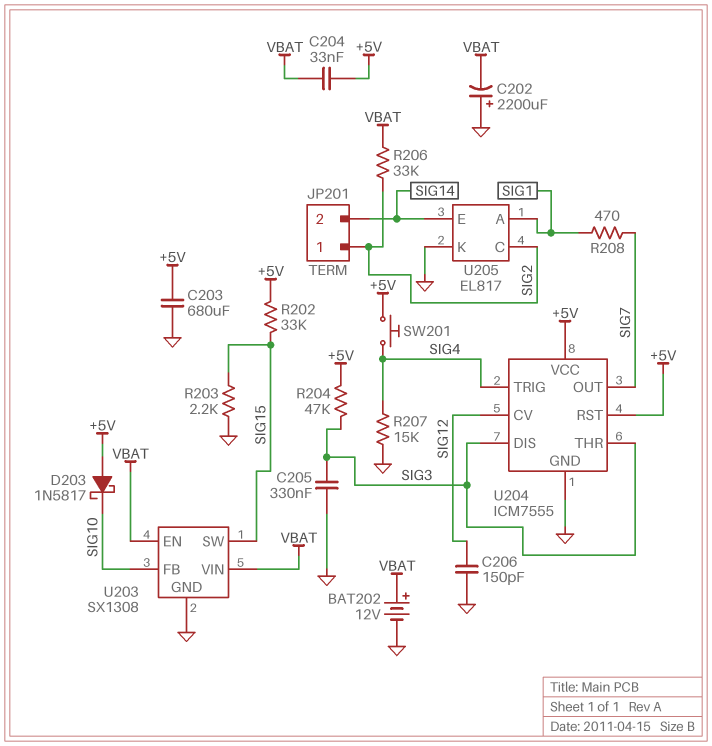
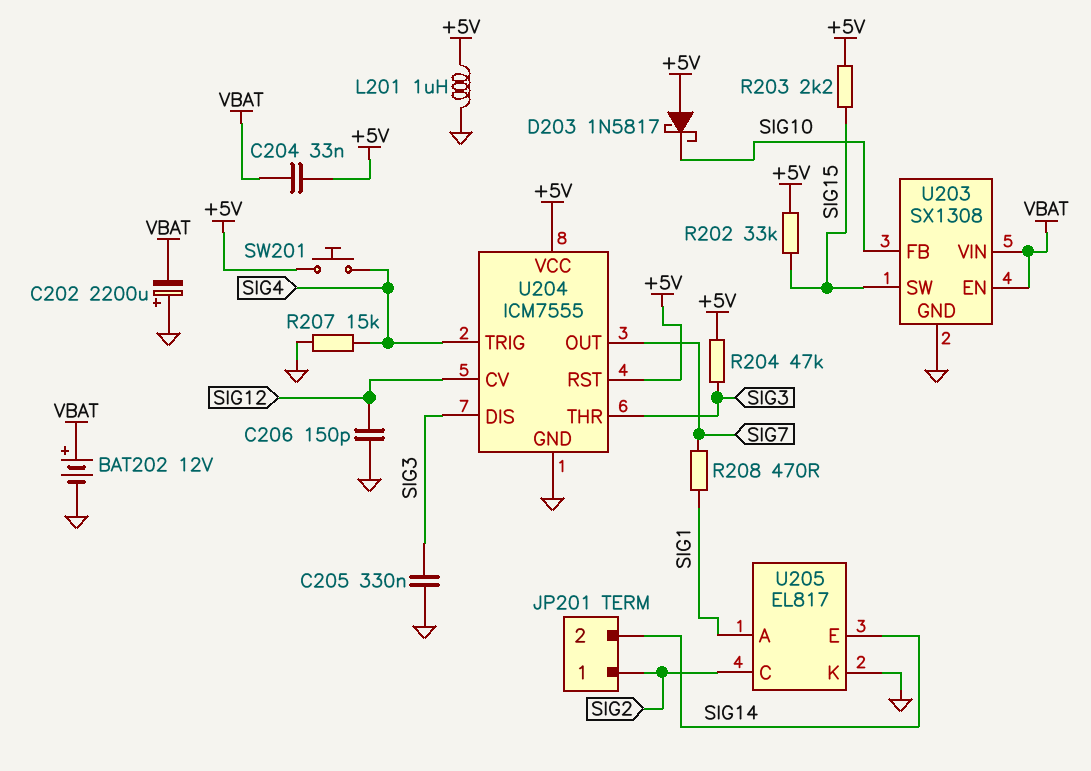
C203: 680uF (+5V, GND) -> none
L201: none -> 1uH (+5V, GND)
R203: 2.2k (GND, SIG15) -> 2.2k (+5V, SIG15)
R206: 33k (SIG2, VBAT) -> none

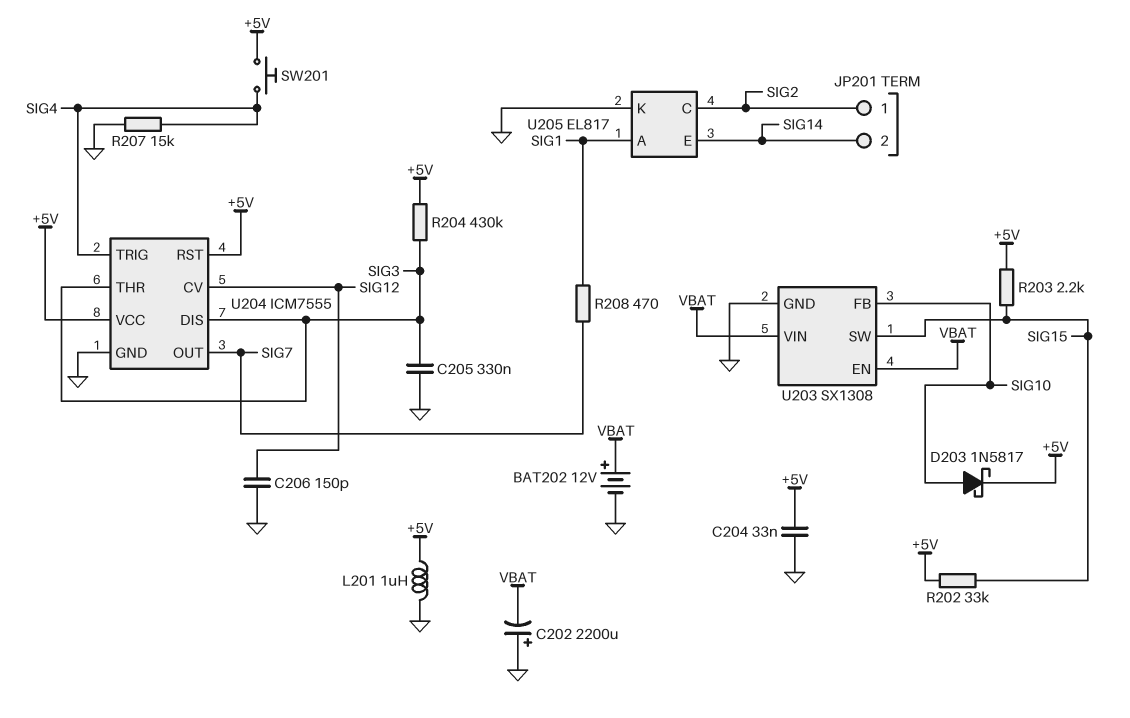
C204: 33nF (+5V, VBAT) -> 33nF (+5V, GND)
D203: schottky 1N5817 (A +5V, K SIG10) -> schottky 1N5817 (A SIG10, K +5V)
R204: 47k (+5V, SIG3) -> 430k (+5V, SIG3)

